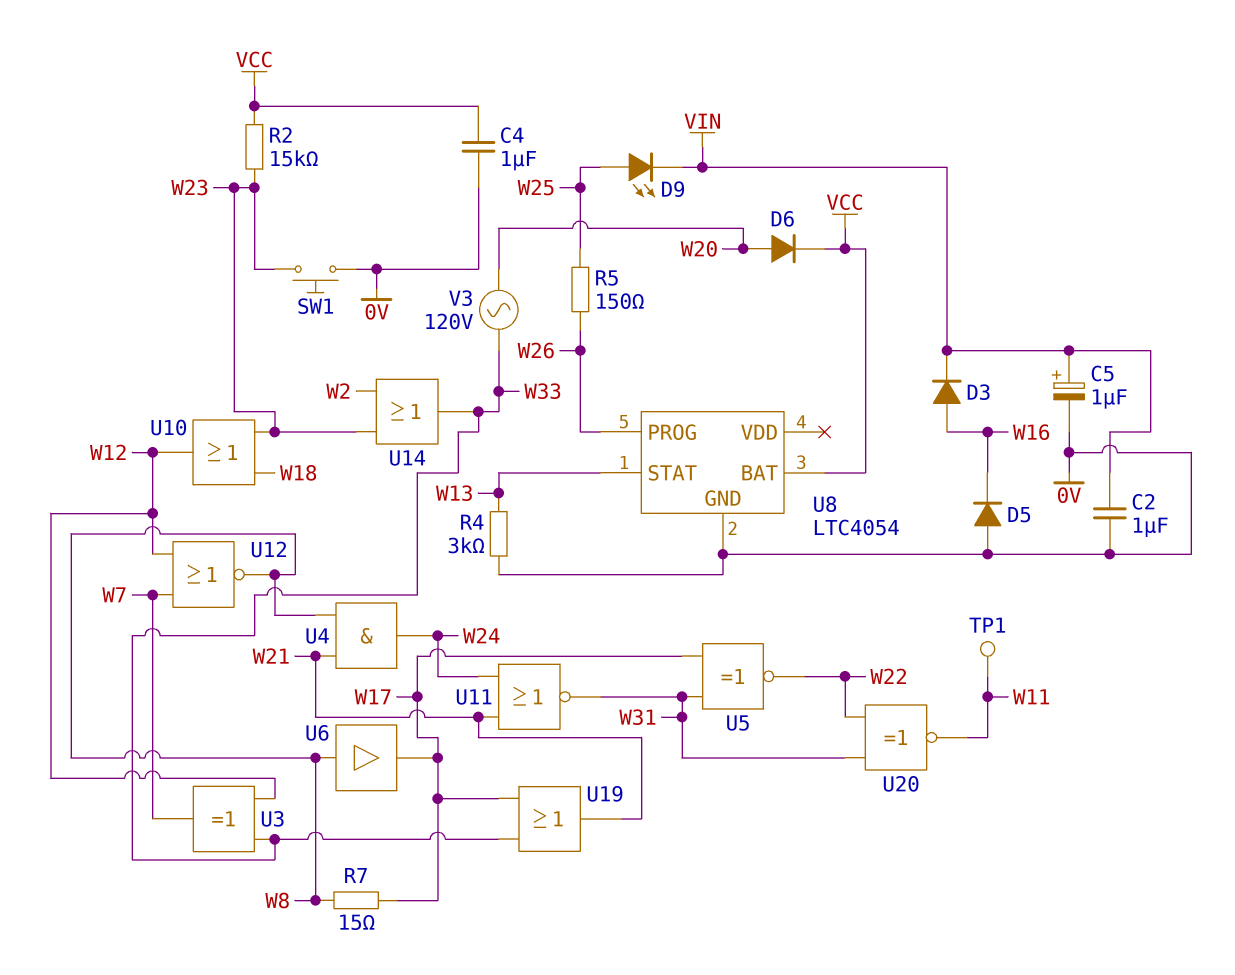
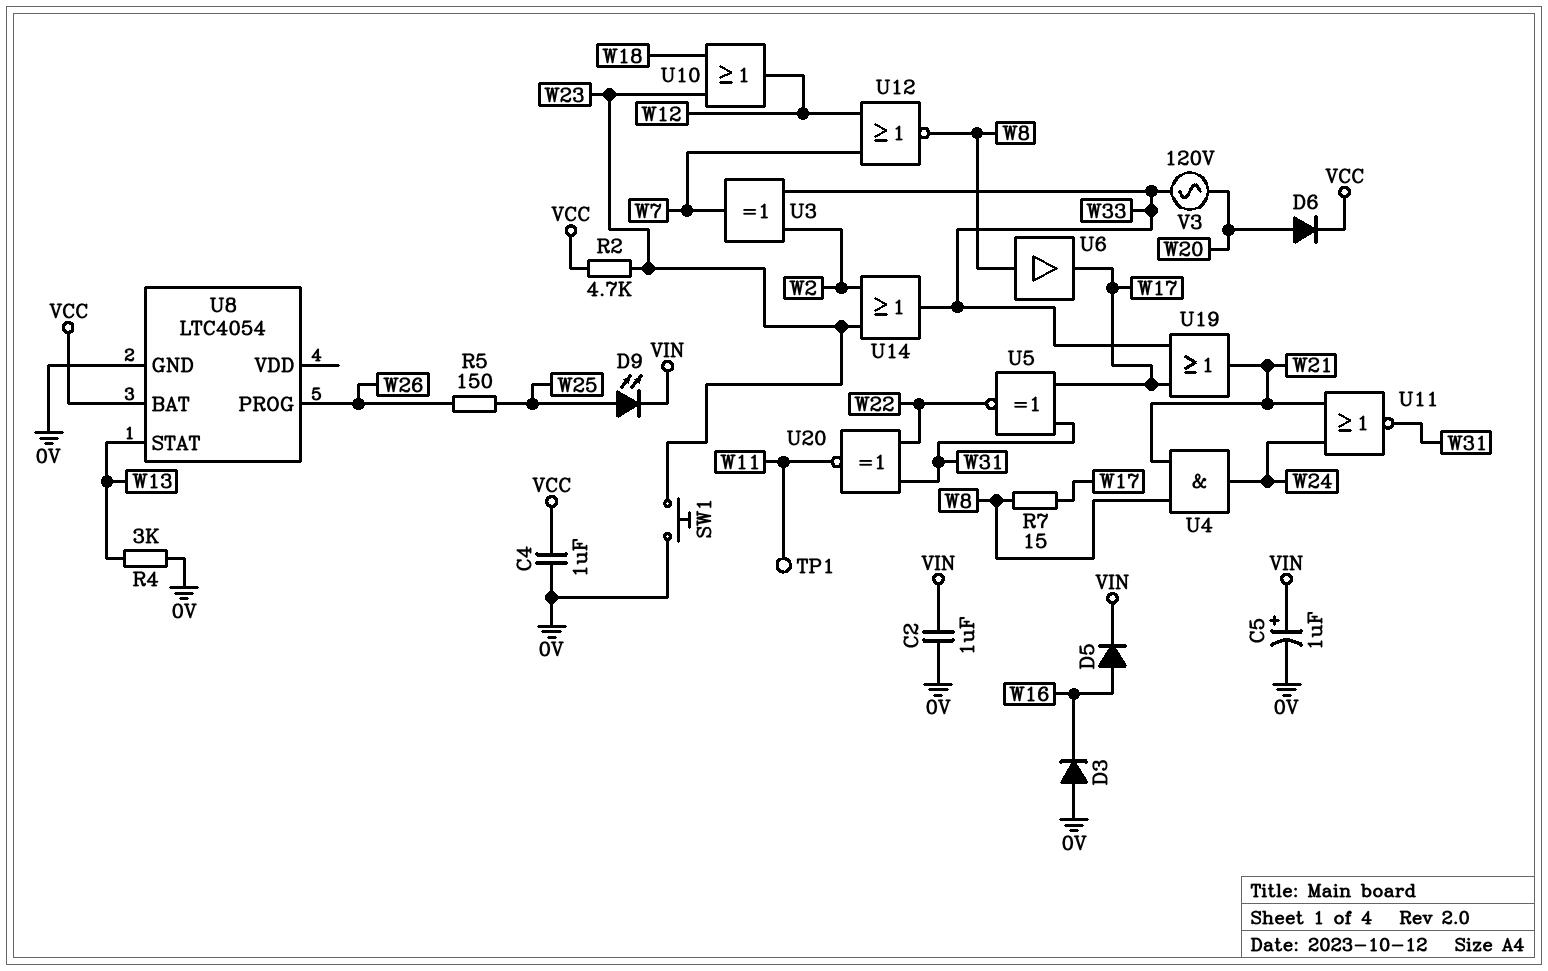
D3: diode (A W16, K VIN) -> diode (A 0V, K W16)
D5: diode (A 0V, K W16) -> diode (A W16, K VIN)
R2: 15k (VCC, W23) -> 4.7k (VCC, W23)
U3: XOR (in W12, in W33, out W7) -> XOR (in W2, in W33, out W7)

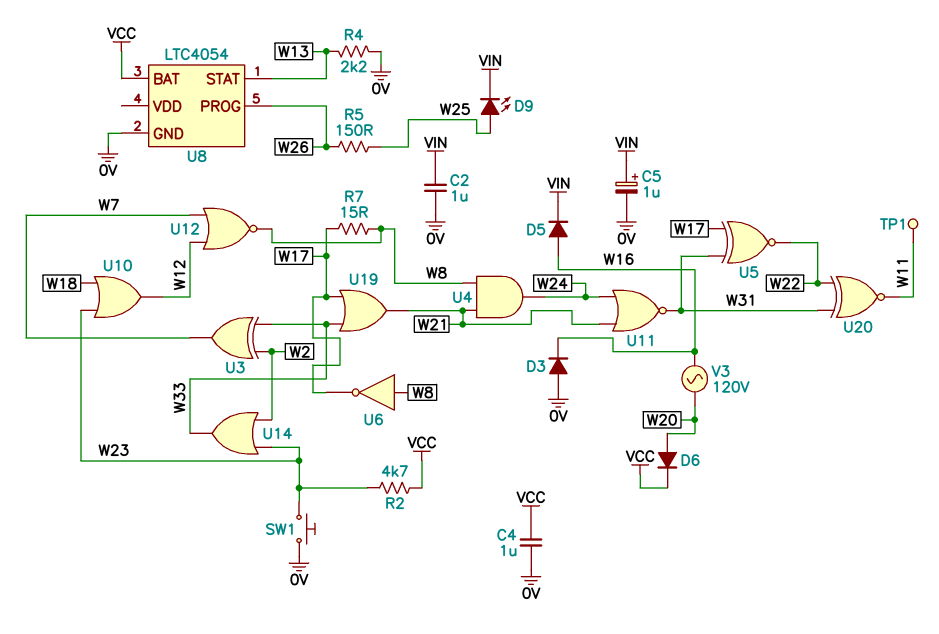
R4: 3k (0V, W13) -> 2.2k (0V, W13)
U6: buffer (in W8, out W17) -> NOT (in W8, out W17)
V3: AC 120V (W20, W33) -> AC 120V (W16, W20)

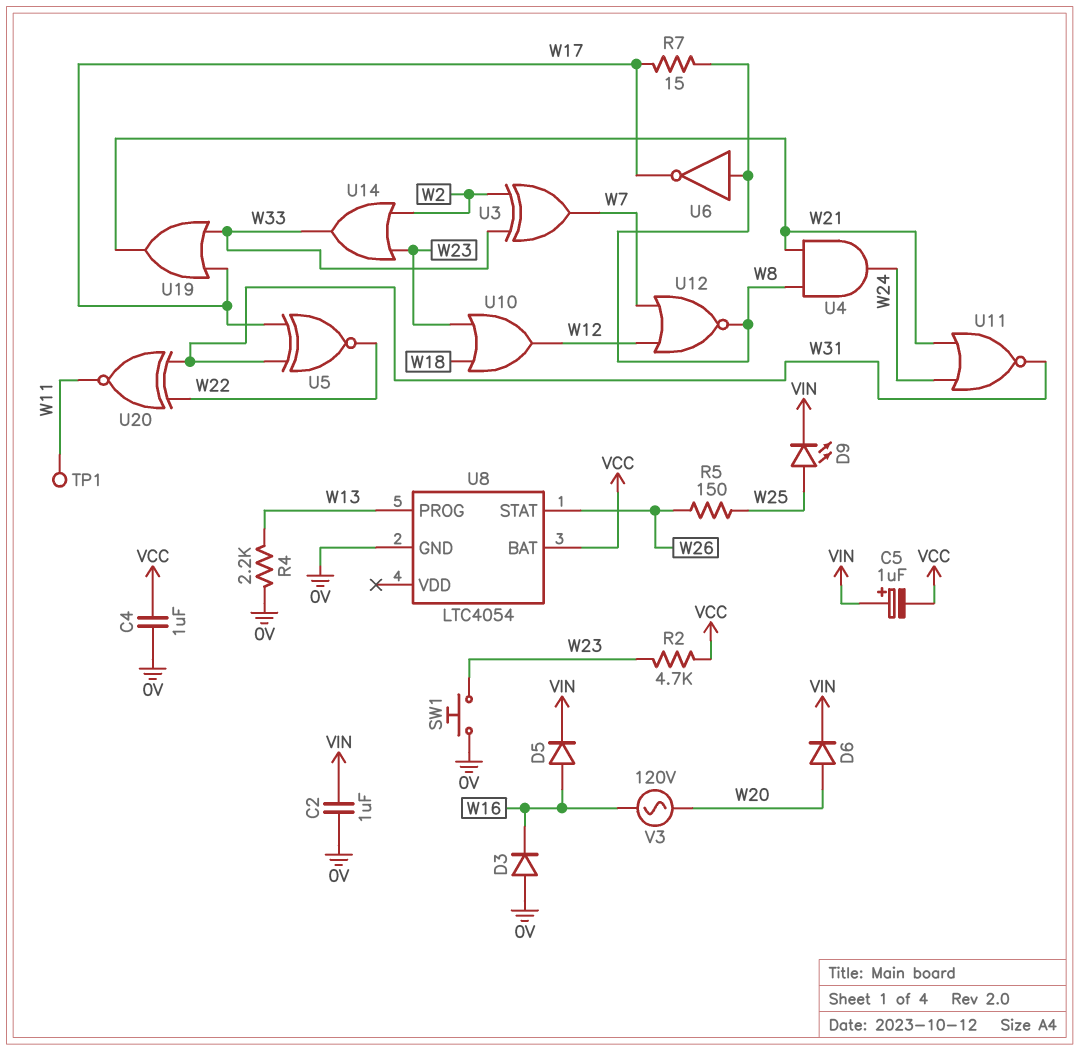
C5: 1uF (plus VIN, minus 0V) -> 1uF (plus VIN, minus VCC)
D6: diode (A W20, K VCC) -> diode (A W20, K VIN)
U8 pin PROG: W26 -> W13
U8 pin STAT: W13 -> W26

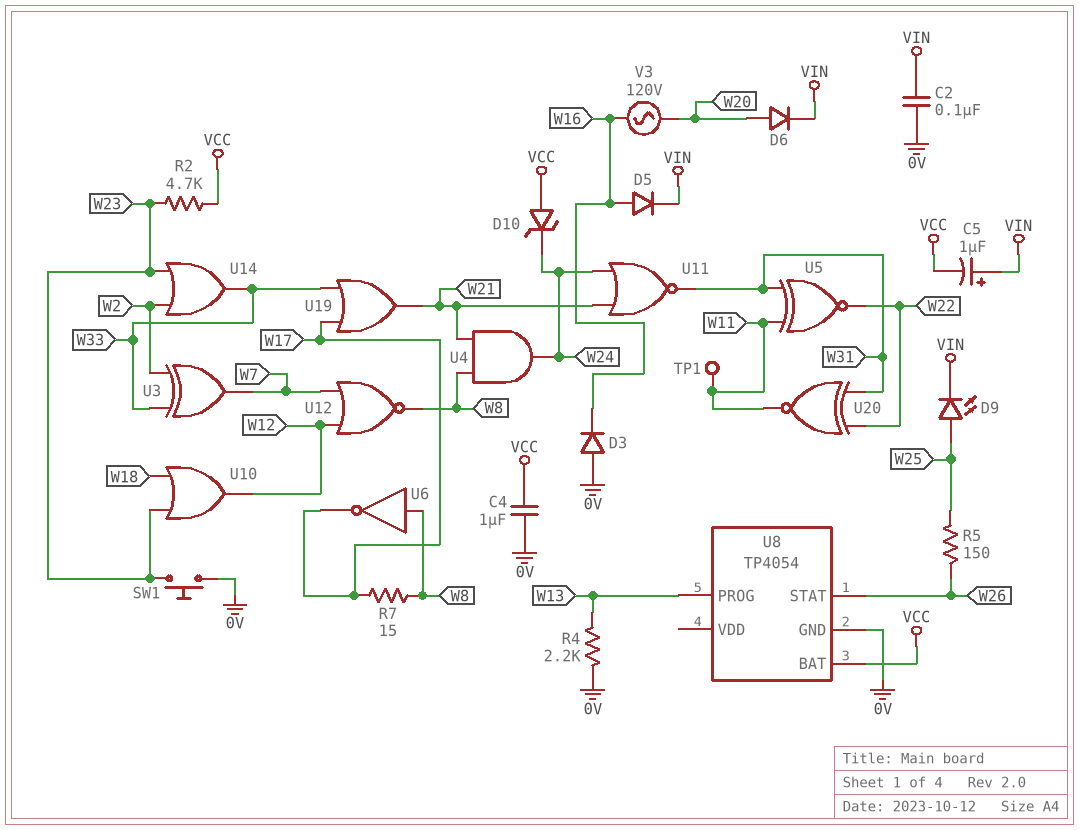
C2: 1uF (0V, VIN) -> 100nF (0V, VIN)
D10: none -> zener (A VCC, K W24)
U5: XNOR (in W17, in W31, out W22) -> XNOR (in W11, in W31, out W22)
U8: LTC4054 -> TP4054

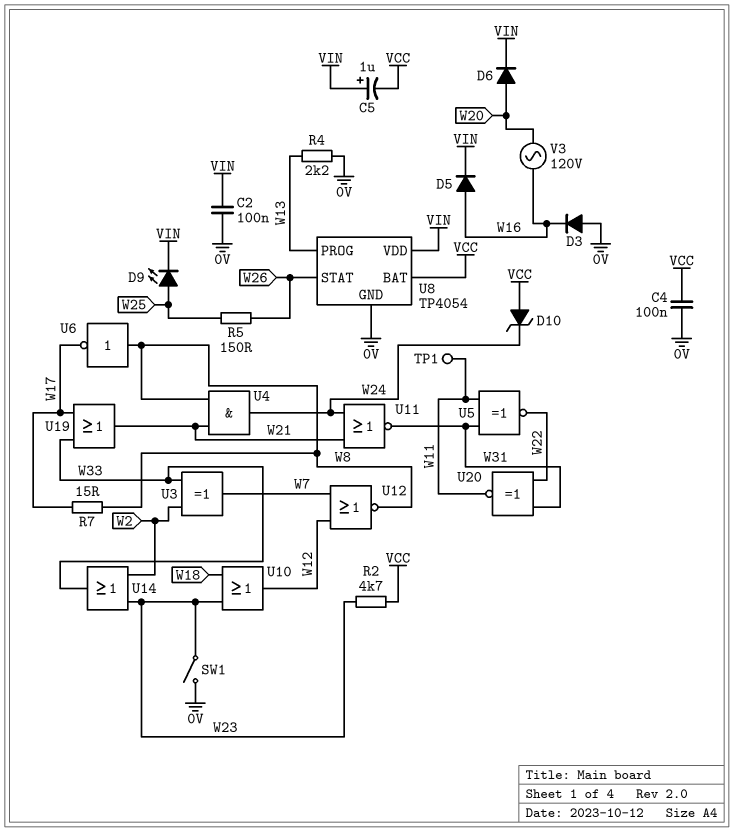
C4: 1uF (0V, VCC) -> 100nF (0V, VCC)
SW1: button (0V, W23) -> switch (0V, W23)
U8 pin VDD: none -> VIN

